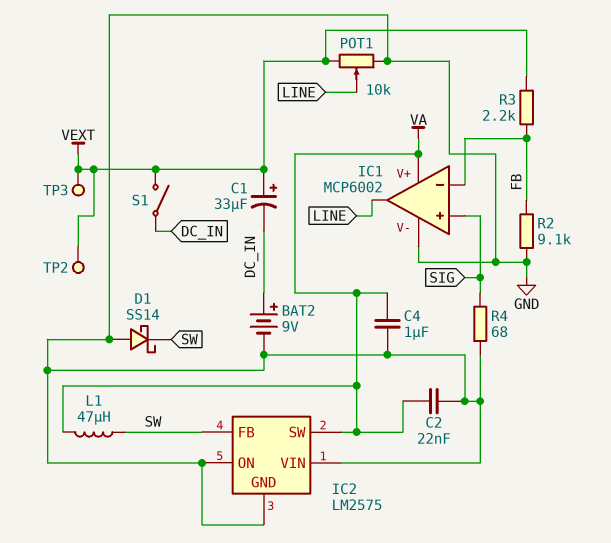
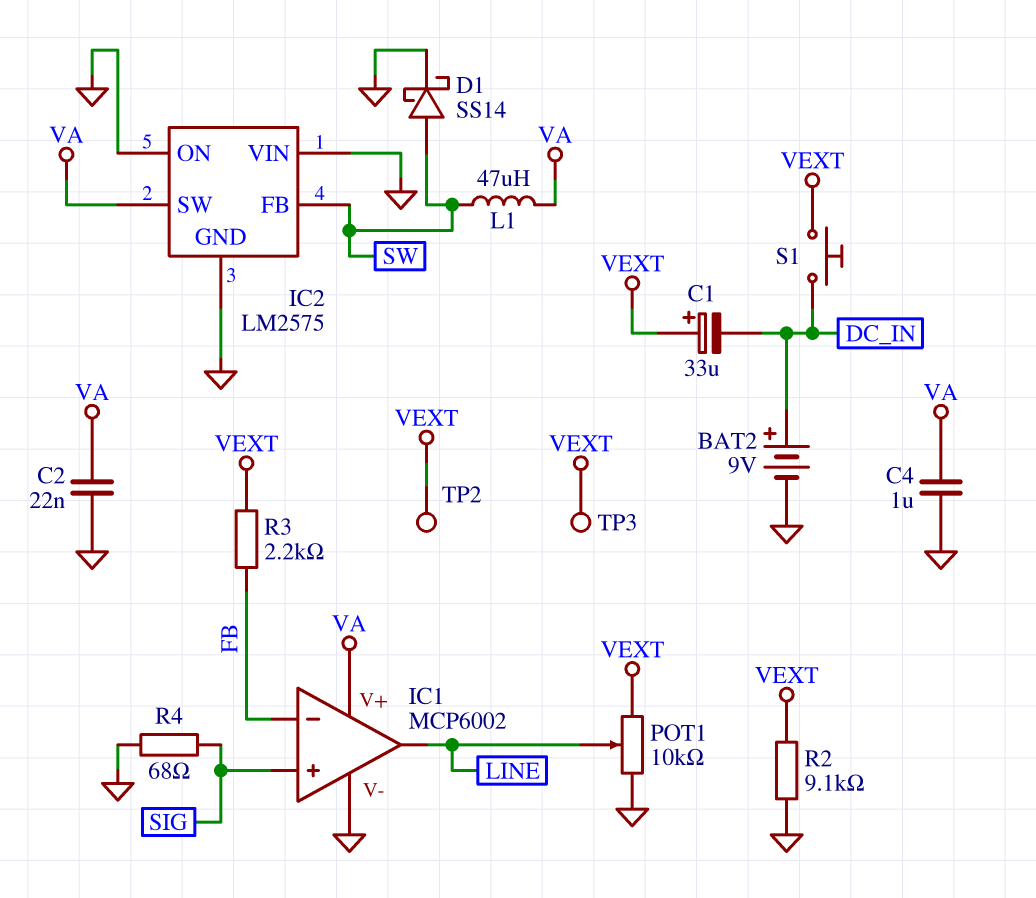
D1: schottky SS14 (A GND, K SW) -> schottky SS14 (A SW, K GND)
R2: 9.1k (FB, GND) -> 9.1k (GND, VEXT)
S1: switch (DC_IN, VEXT) -> button (DC_IN, VEXT)

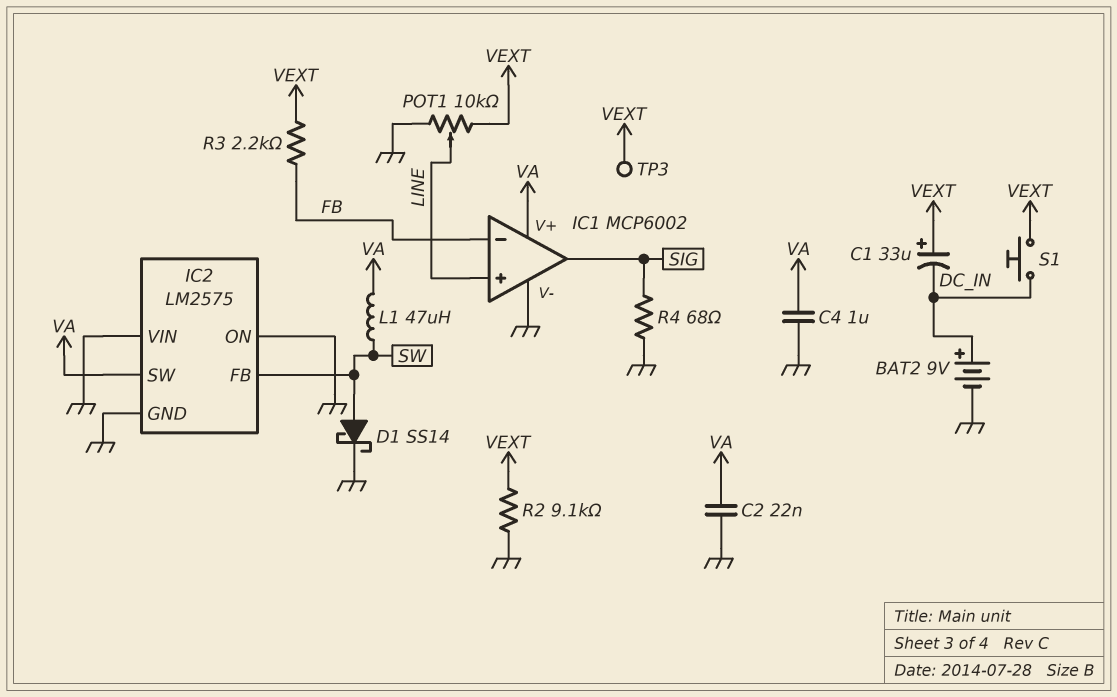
IC1 pin in+: SIG -> LINE
IC1 pin out: LINE -> SIG
TP2: test point (VEXT) -> none

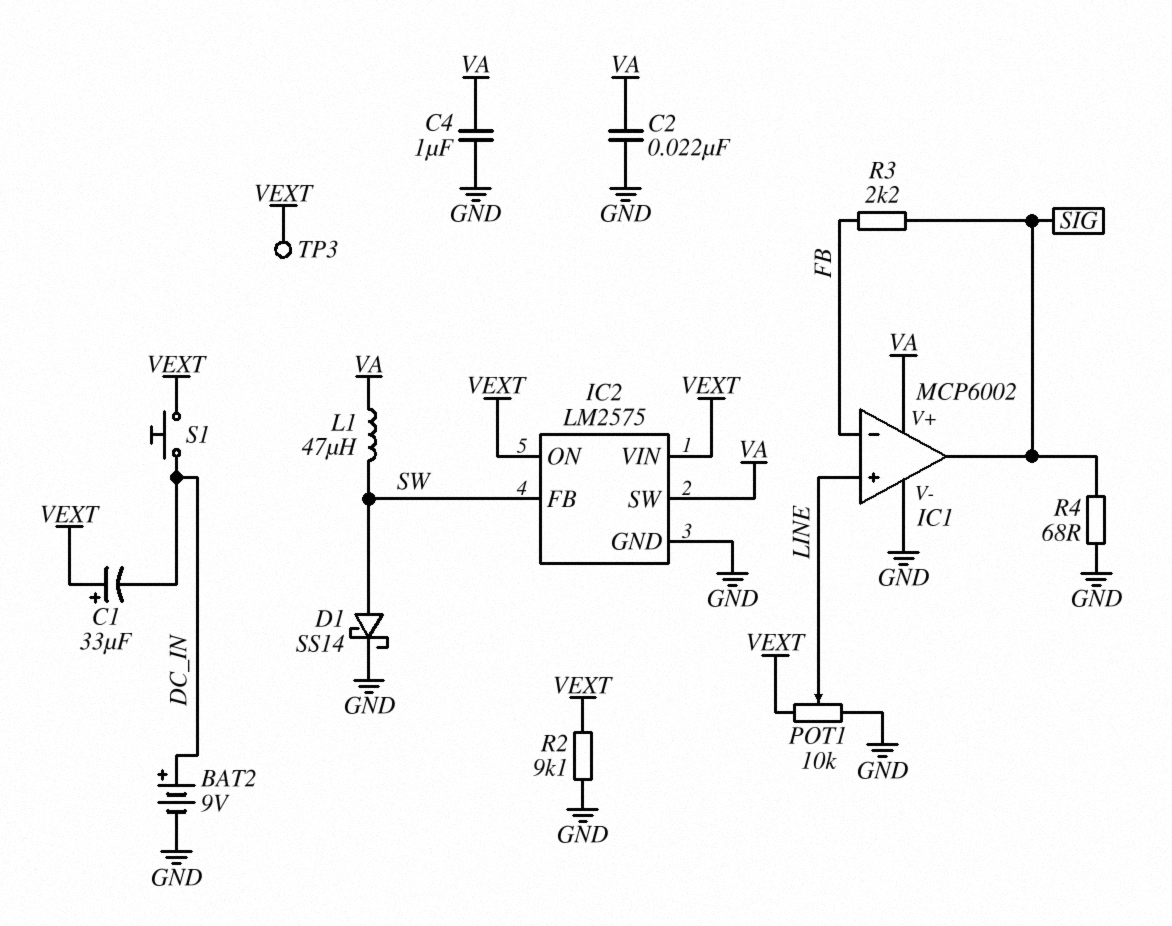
IC2 pin ON: GND -> VEXT
IC2 pin VIN: GND -> VEXT
R3: 2.2k (FB, VEXT) -> 2.2k (FB, SIG)

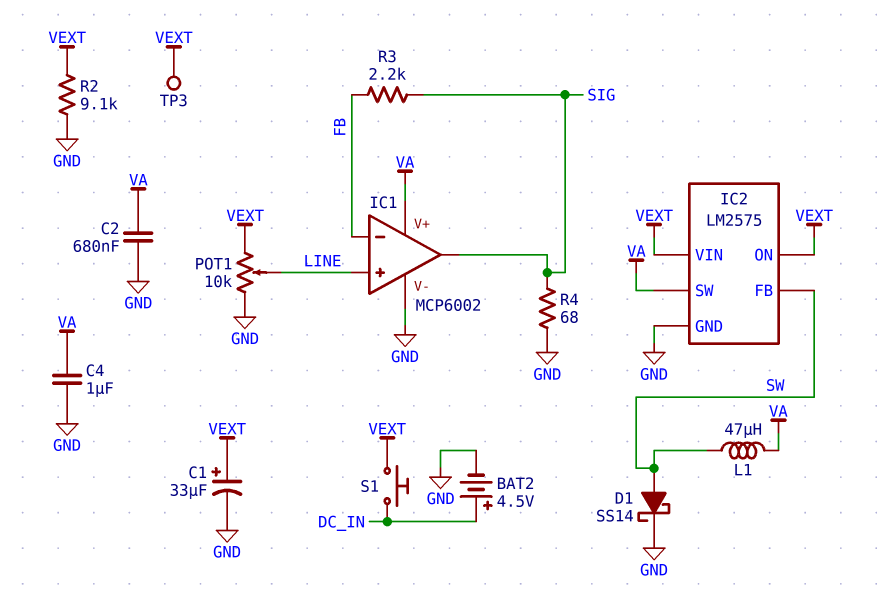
BAT2: 9V (plus DC_IN, minus GND) -> 4.5V (plus DC_IN, minus GND)
C1: 33uF (plus VEXT, minus DC_IN) -> 33uF (plus VEXT, minus GND)
C2: 22nF (GND, VA) -> 680nF (GND, VA)

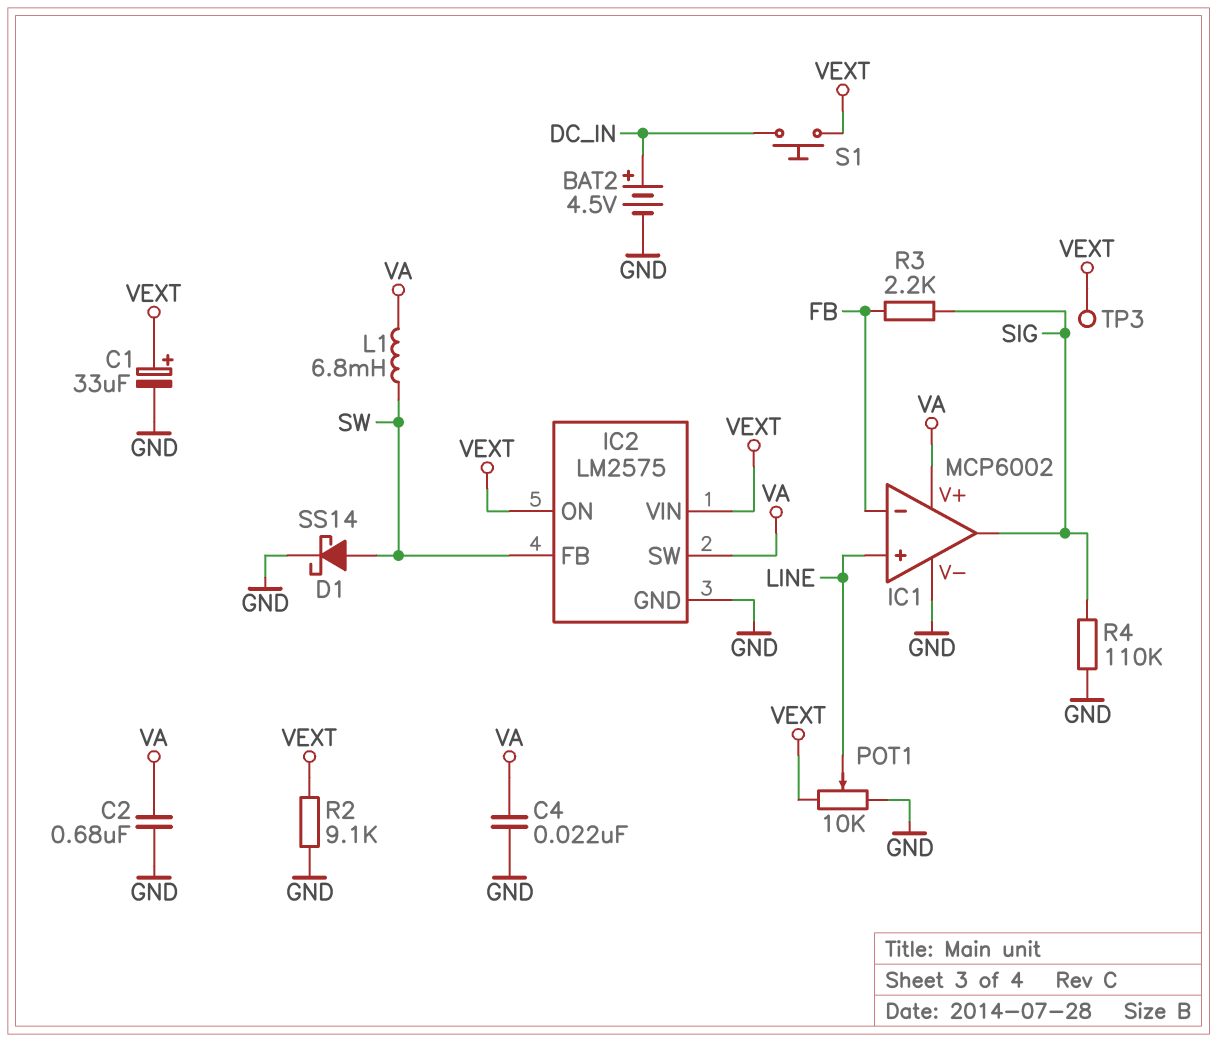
C4: 1uF (GND, VA) -> 22nF (GND, VA)
L1: 47uH (SW, VA) -> 6.8mH (SW, VA)
R4: 68 (GND, SIG) -> 110k (GND, SIG)

